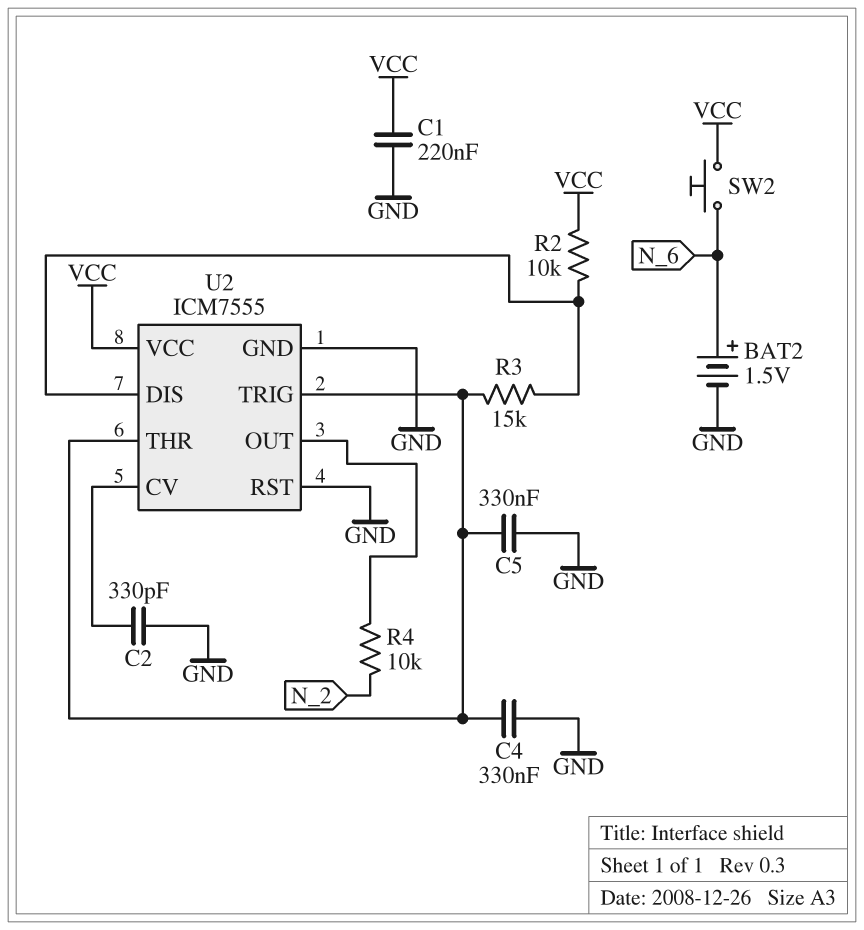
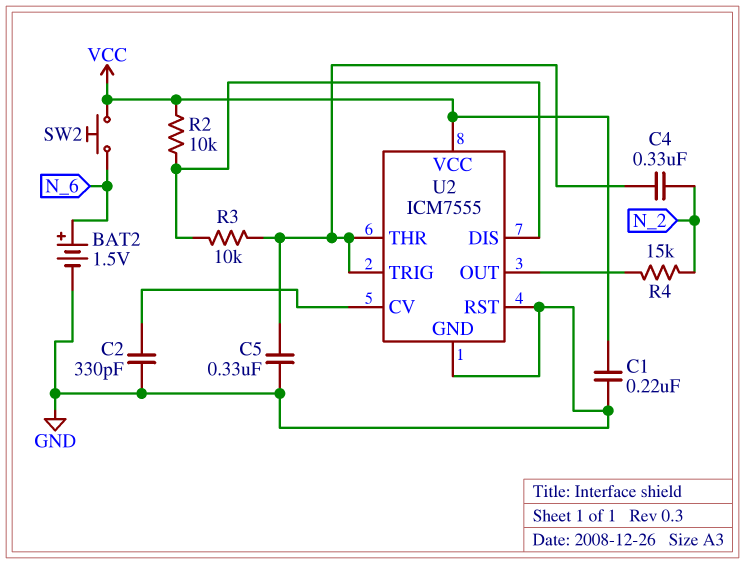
C4: 330nF (GND, U2/THR) -> 330nF (N_2, U2/THR)
R3: 15k (U2/DIS, U2/THR) -> 10k (U2/DIS, U2/THR)
R4: 10k (N_2, U2/OUT) -> 15k (N_2, U2/OUT)

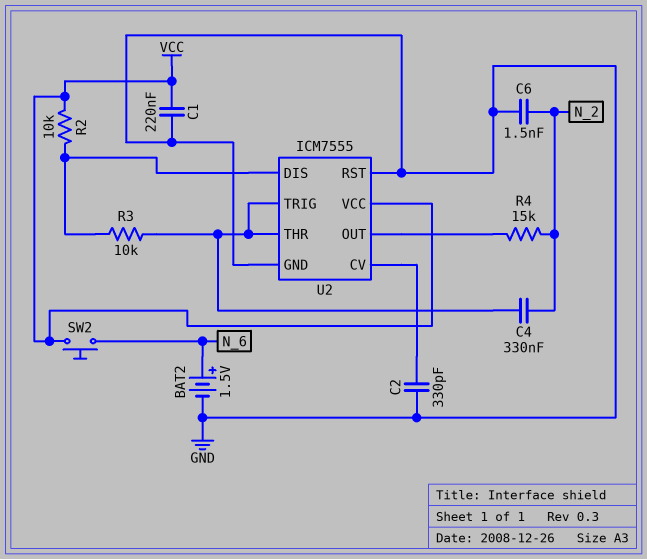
C5: 330nF (GND, U2/THR) -> none
C6: none -> 1.5nF (GND, N_2)

